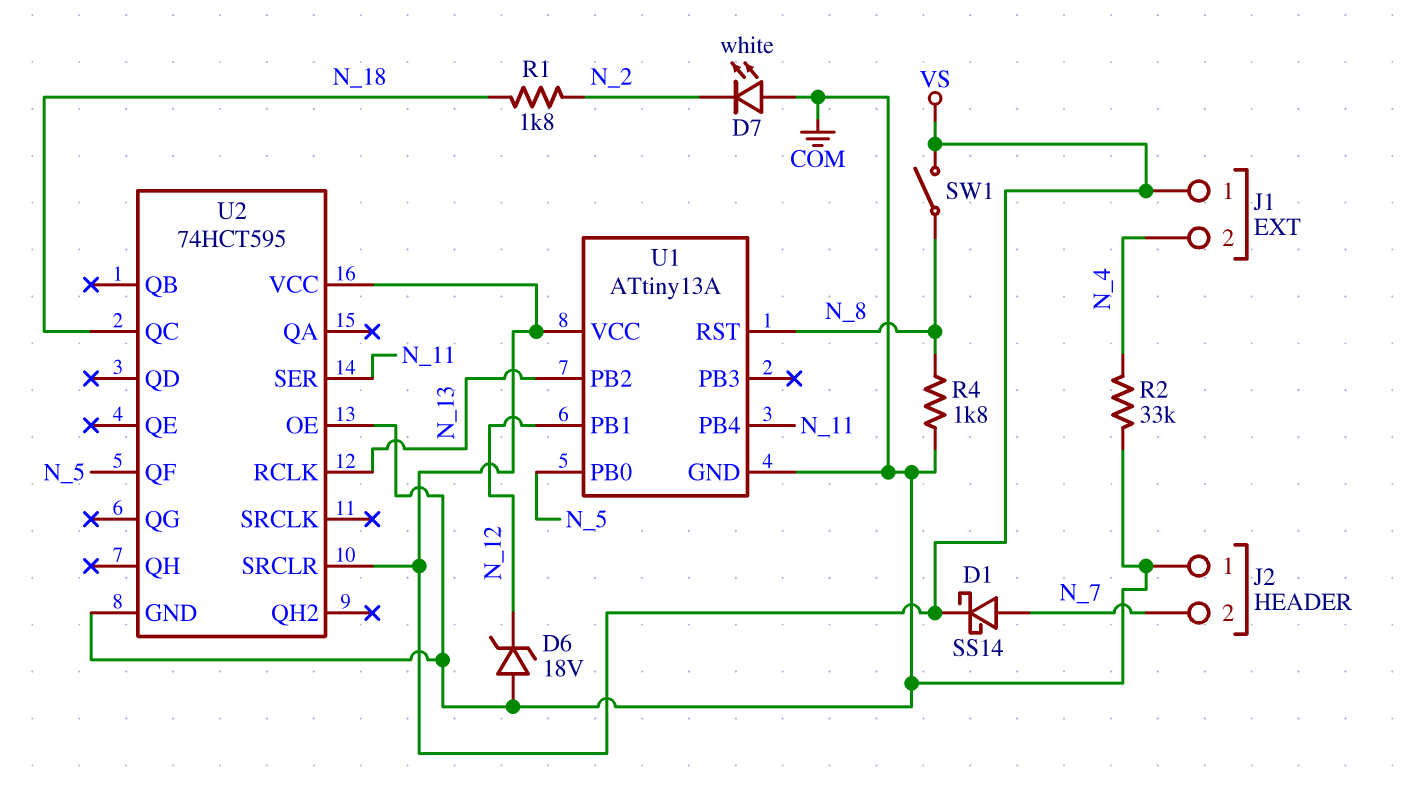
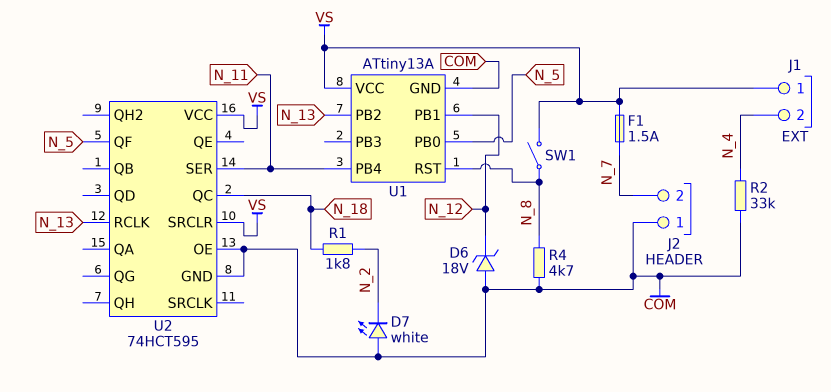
D1: schottky SS14 (A N_7, K VS) -> none
F1: none -> 1.5A (N_7, VS)
R4: 1.8k (COM, N_8) -> 4.7k (COM, N_8)

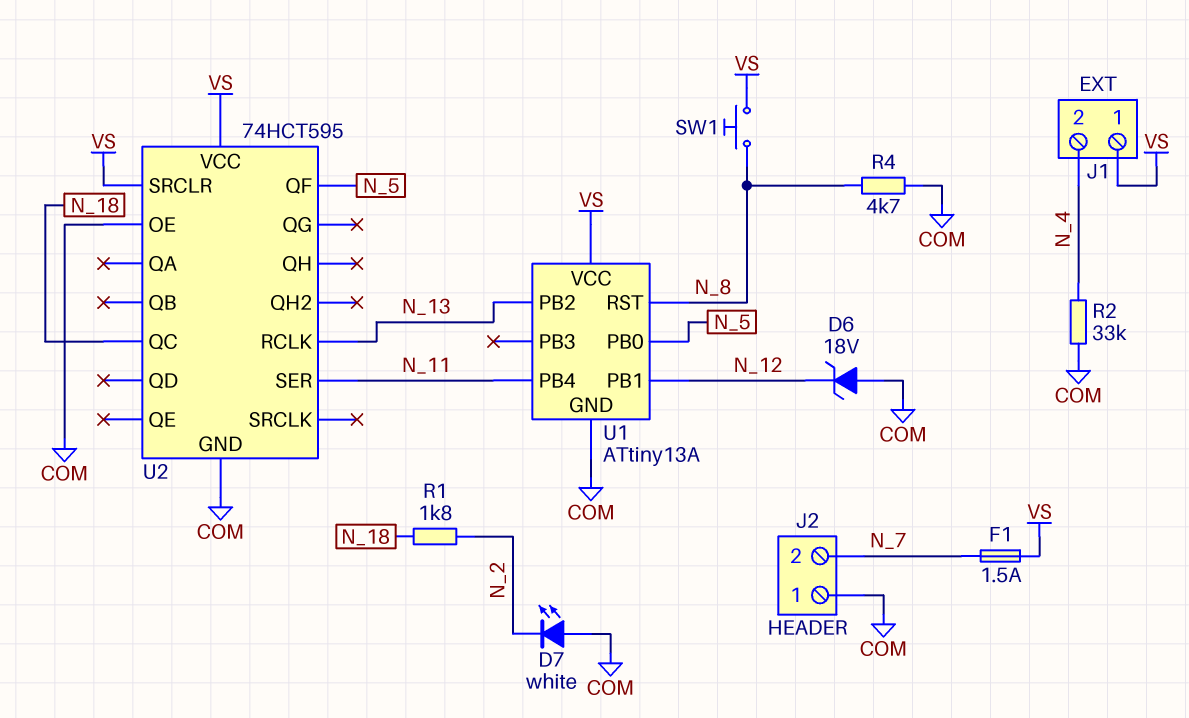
SW1: switch (N_8, VS) -> button (N_8, VS)

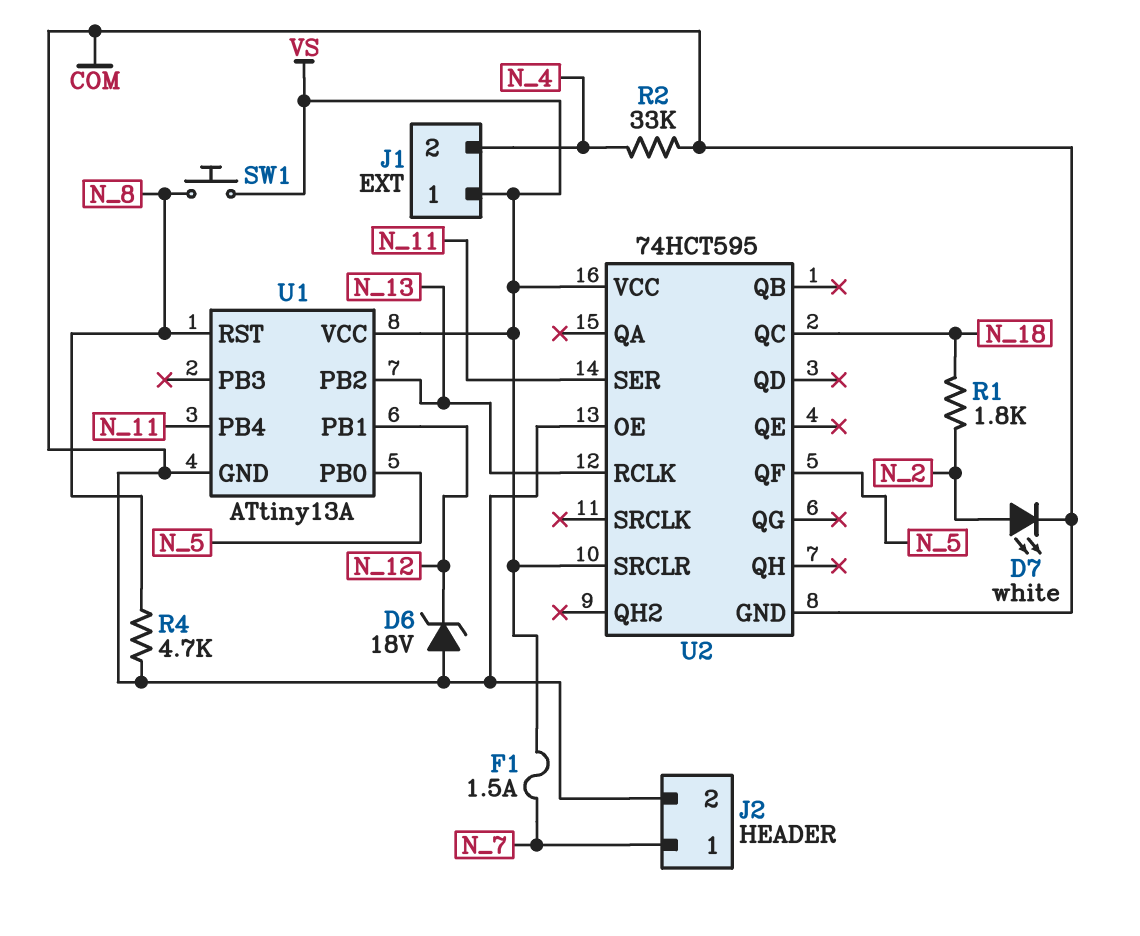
D7: LED white (A COM, K N_2) -> LED white (A N_2, K COM)
J2 pin 1: COM -> N_7
J2 pin 2: N_7 -> COM

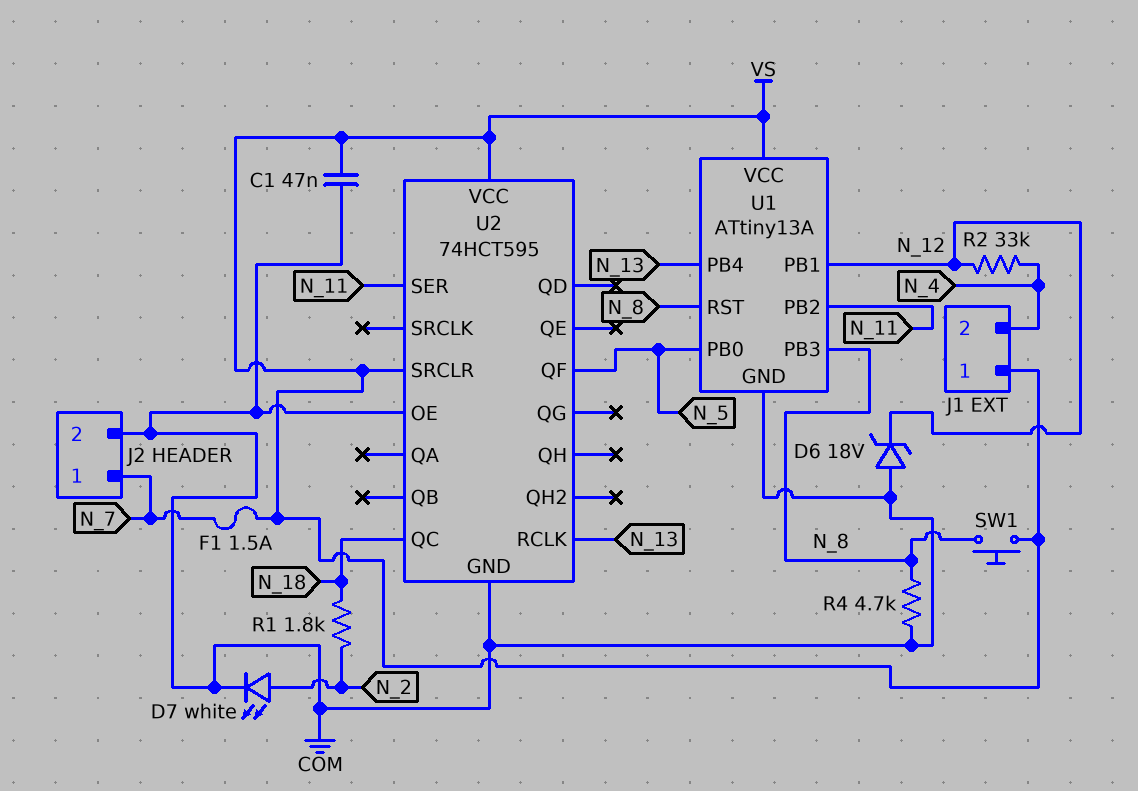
C1: none -> 47nF (COM, VS)
R2: 33k (COM, N_4) -> 33k (N_4, N_12)
U1 pin PB2: N_13 -> N_11
U1 pin PB3: none -> N_8
U1 pin PB4: N_11 -> N_13

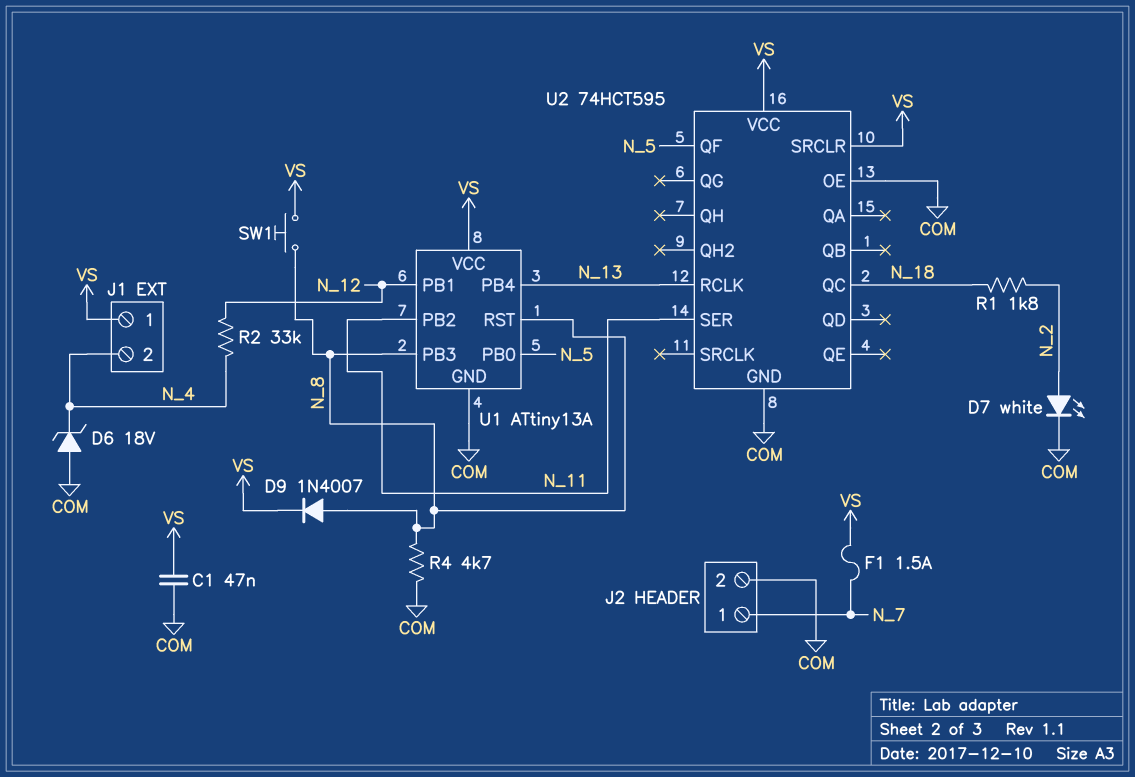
D6: zener 18V (A COM, K N_12) -> zener 18V (A COM, K N_4)
D9: none -> diode 1N4007 (A N_8, K VS)

